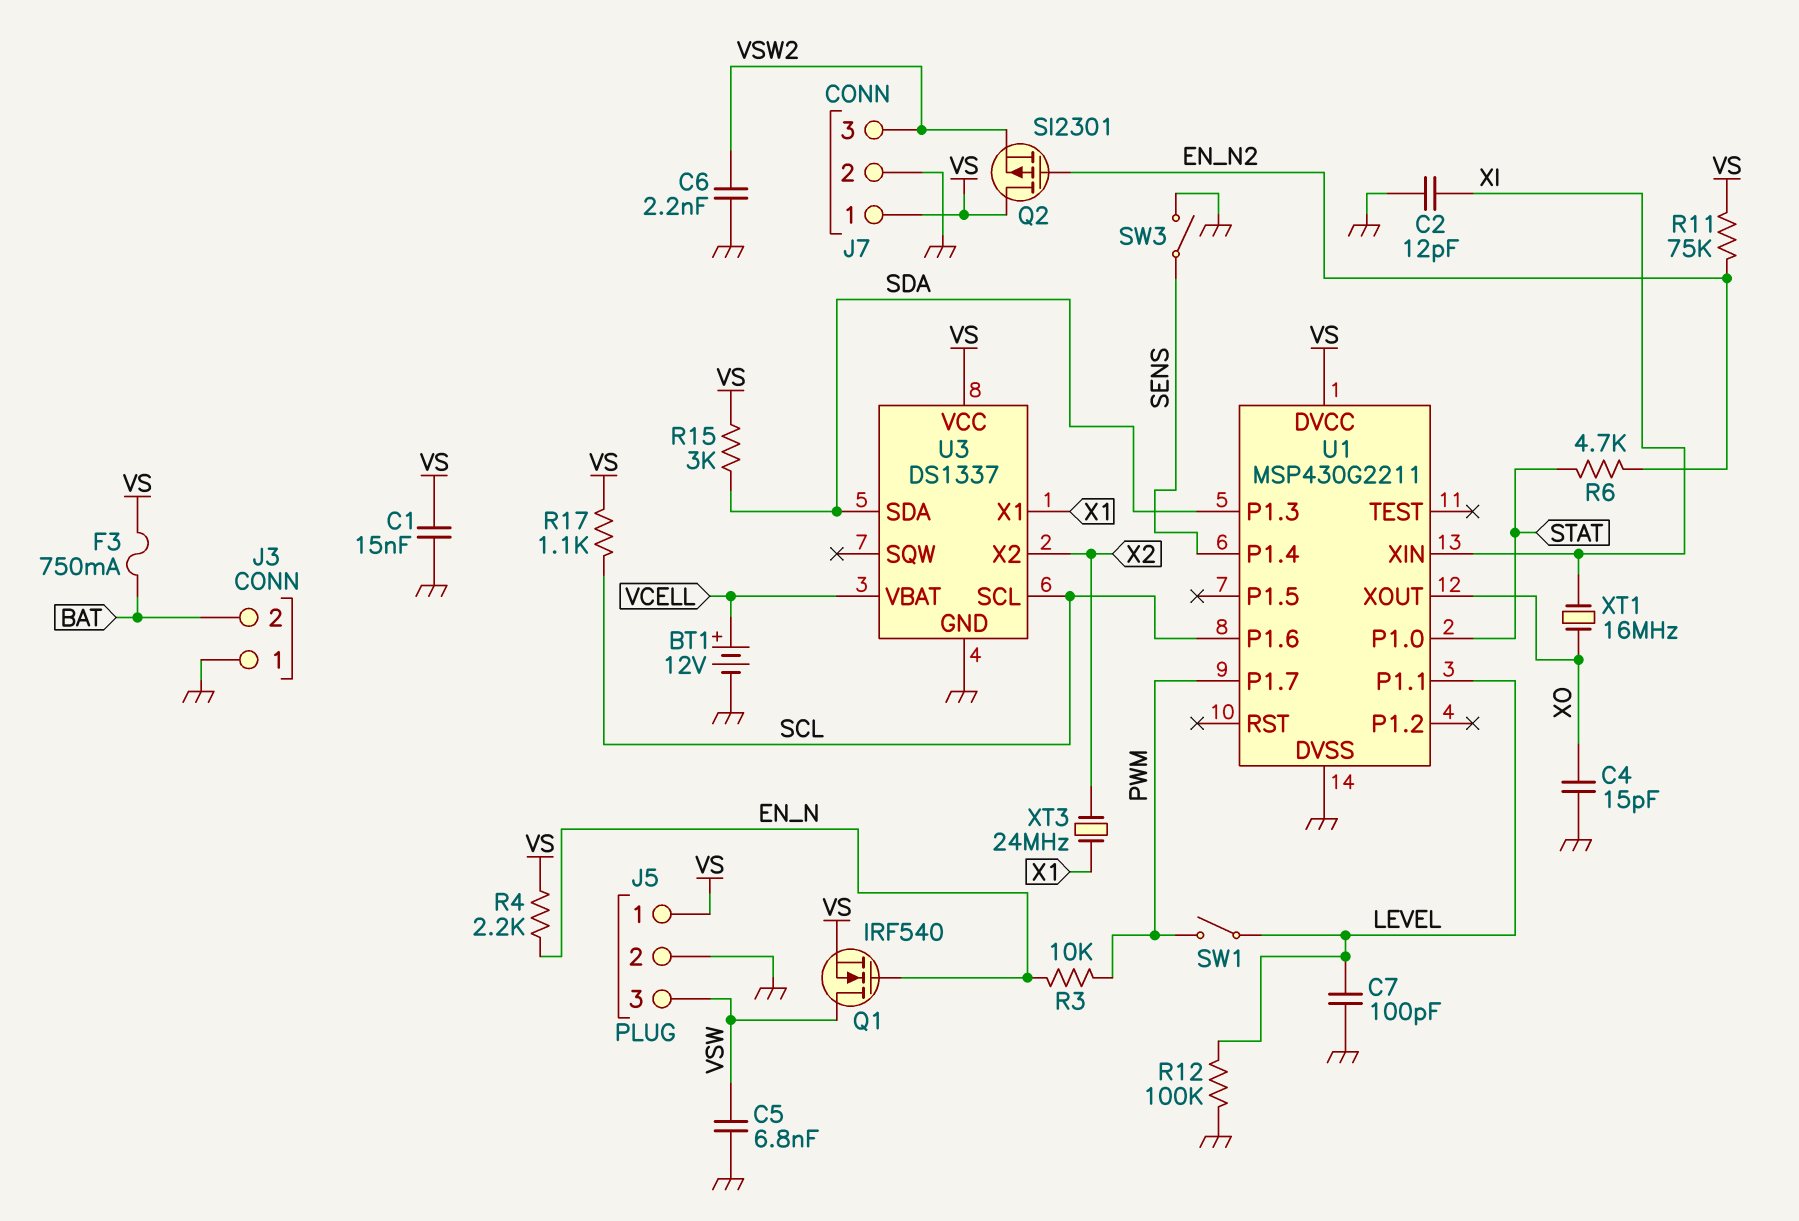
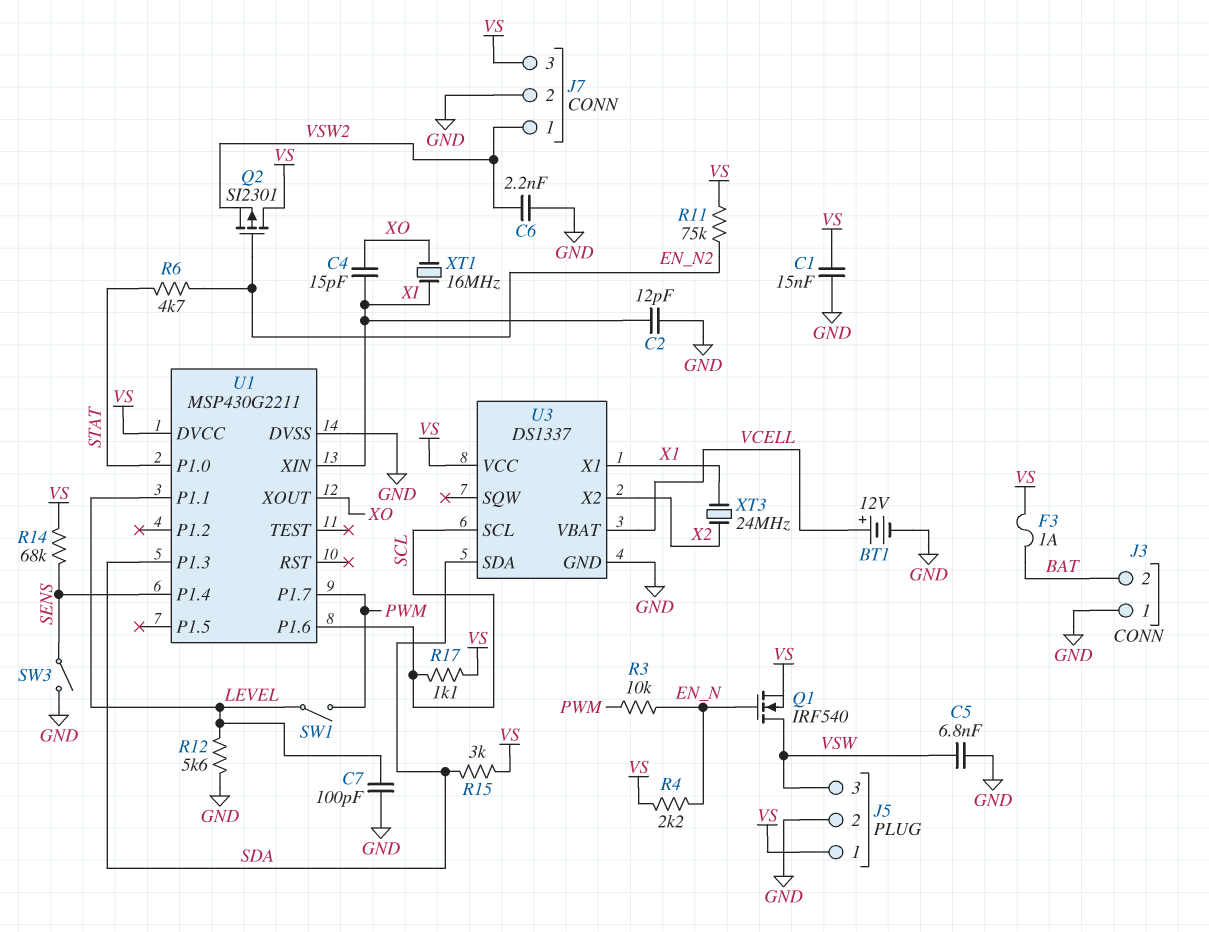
C4: 15pF (GND, XO) -> 15pF (XI, XO)
F3: 750mA (BAT, VS) -> 1A (BAT, VS)
J7 pin 1: VS -> VSW2
J7 pin 3: VSW2 -> VS
R12: 100k (GND, LEVEL) -> 5.6k (GND, LEVEL)
R14: none -> 68k (SENS, VS)

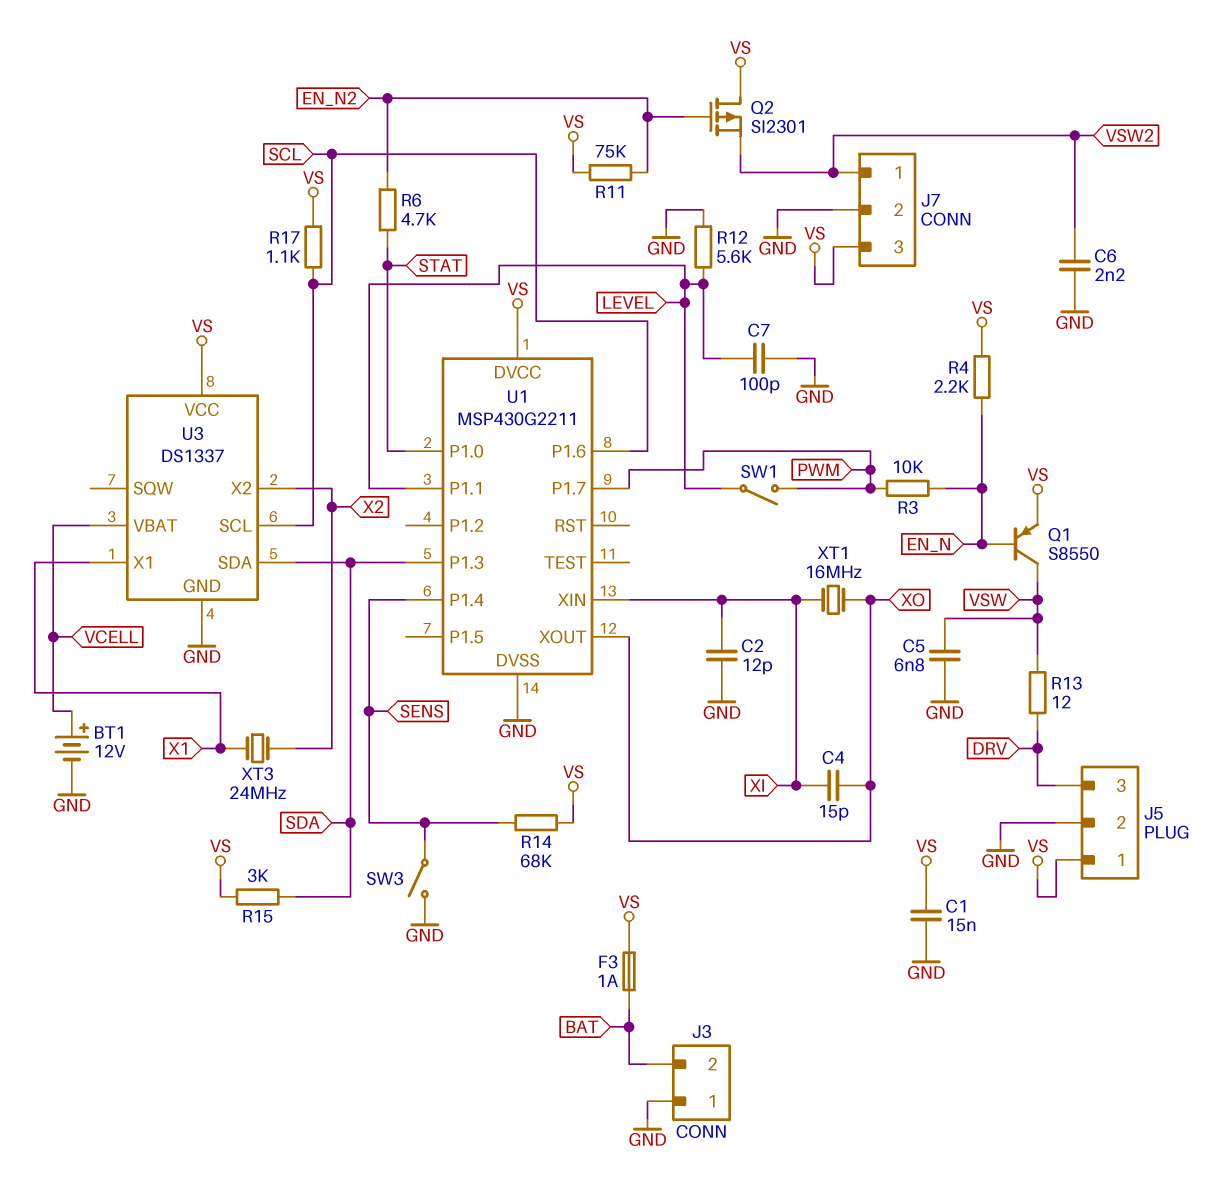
J5 pin 3: VSW -> DRV
Q1: NMOS IRF540 (G EN_N, D VSW, S VS) -> PNP S8550 (B EN_N, C VSW, E VS)
R13: none -> 12 (DRV, VSW)

